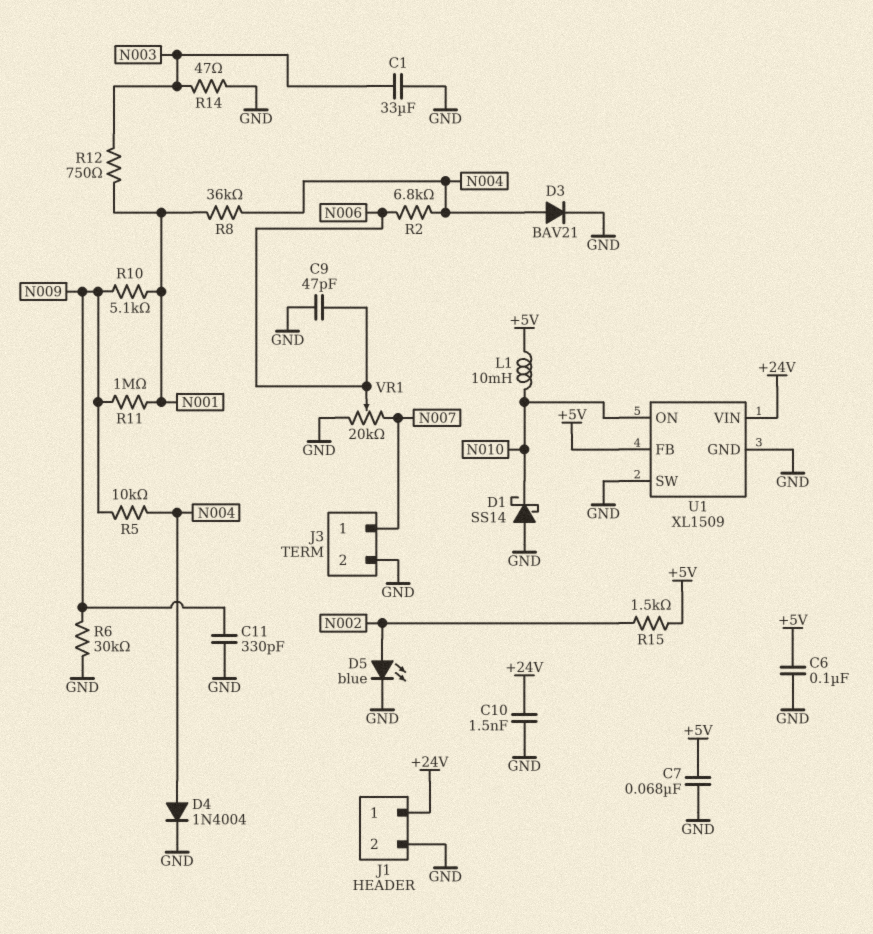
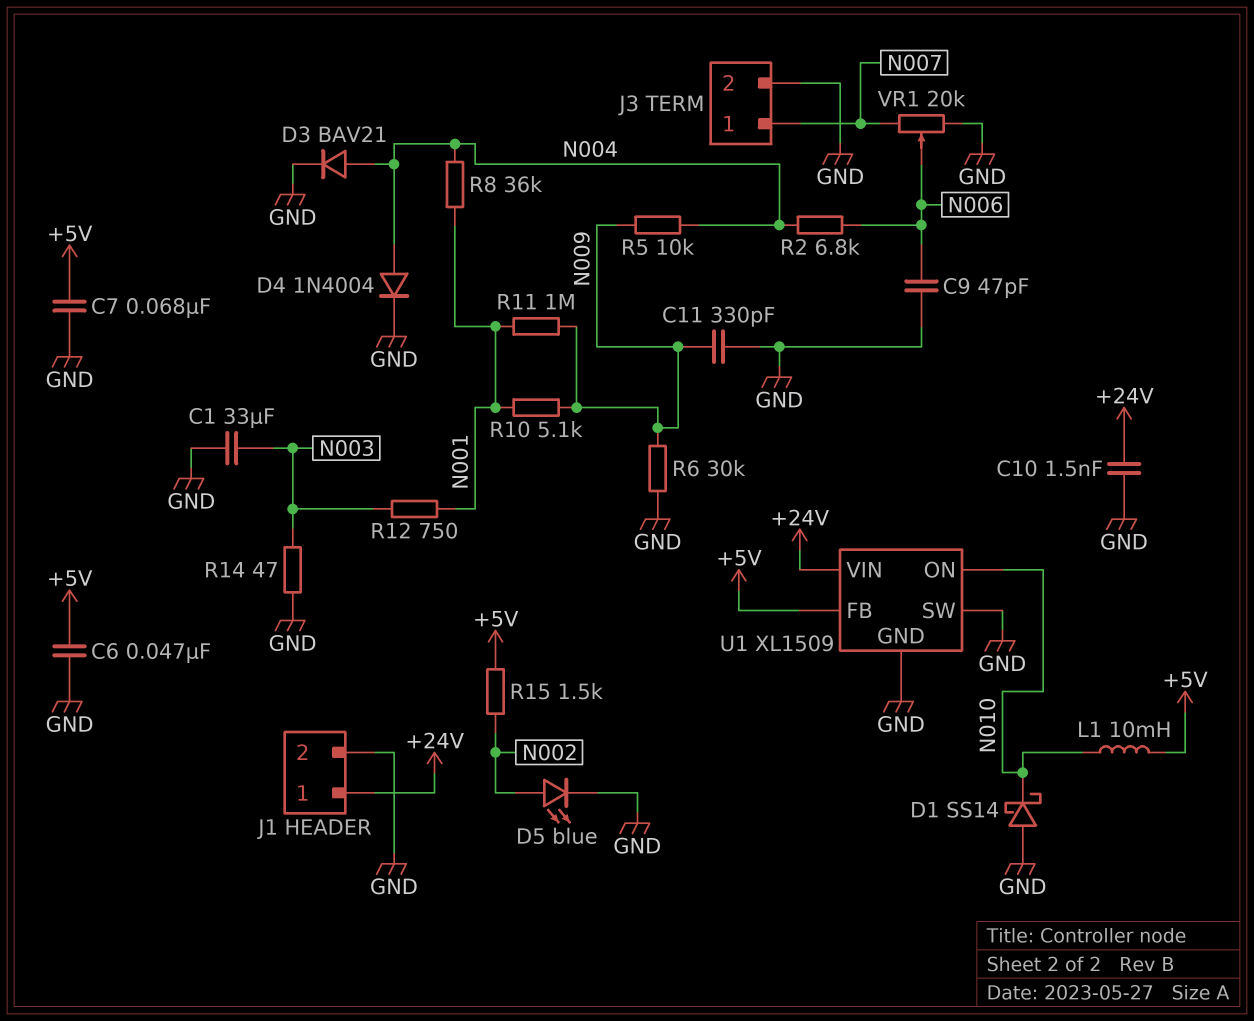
C6: 100nF (+5V, GND) -> 47nF (+5V, GND)

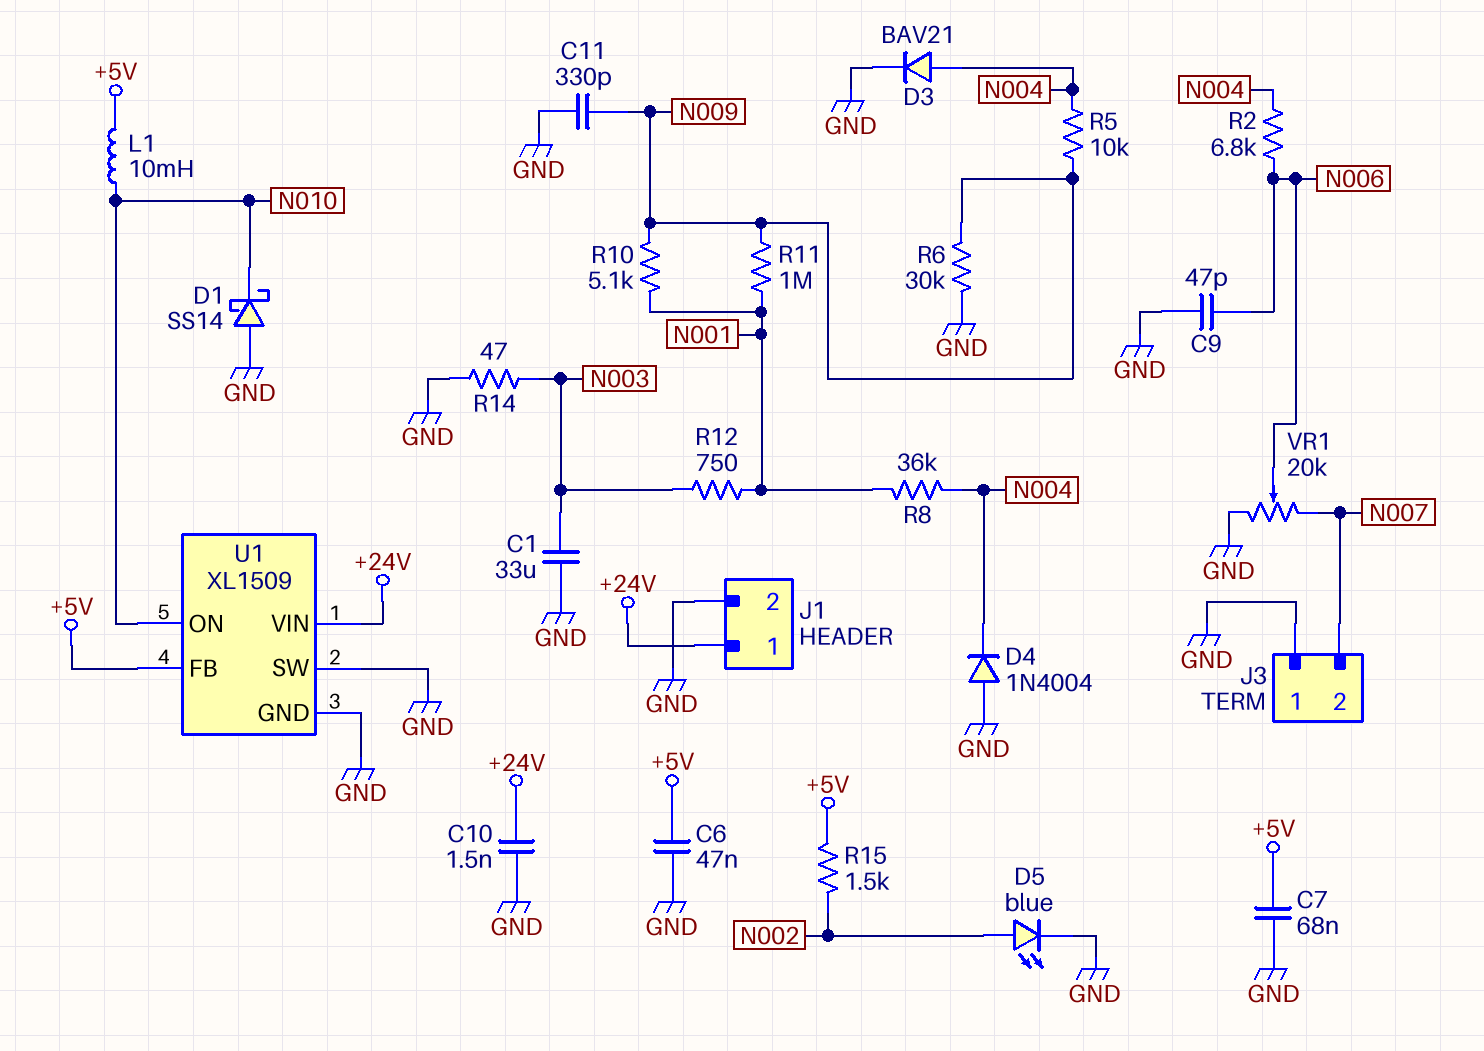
D4: diode 1N4004 (A N004, K GND) -> diode 1N4004 (A GND, K N004)
J3 pin 1: N007 -> GND
J3 pin 2: GND -> N007

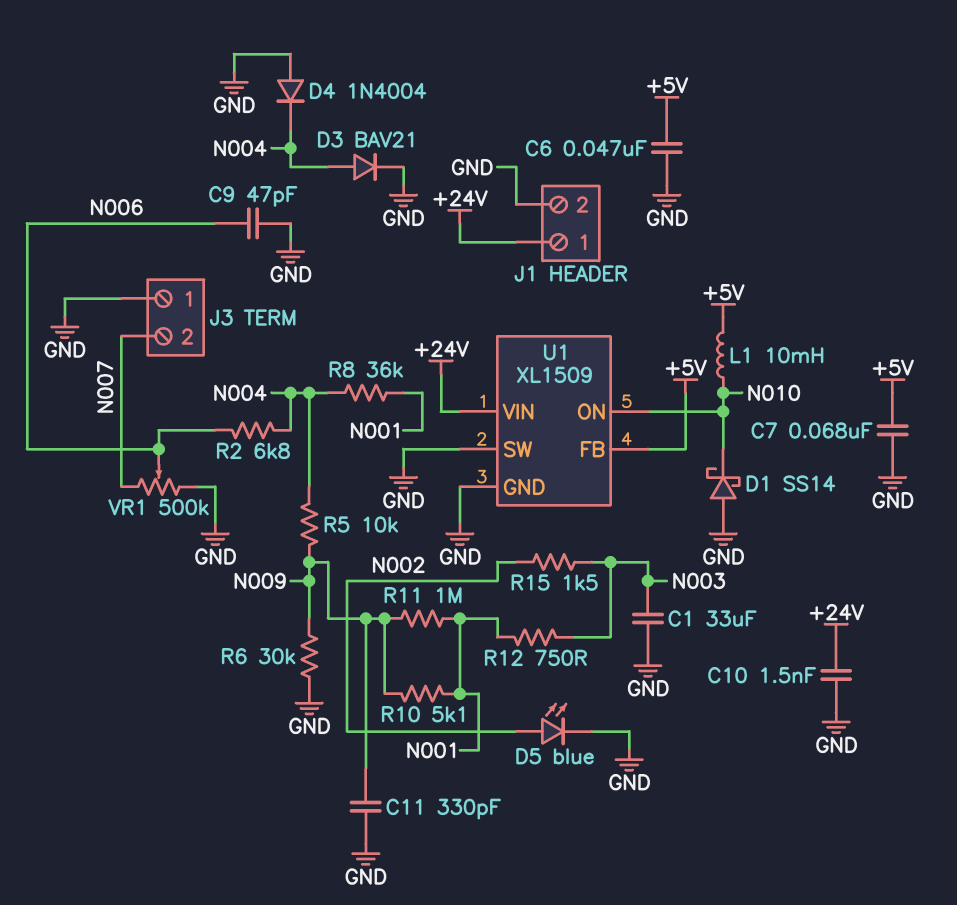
R14: 47 (GND, N003) -> none
R15: 1.5k (+5V, N002) -> 1.5k (N002, N003)
VR1: 20k (GND, N007, wiper N006) -> 500k (GND, N007, wiper N006)

